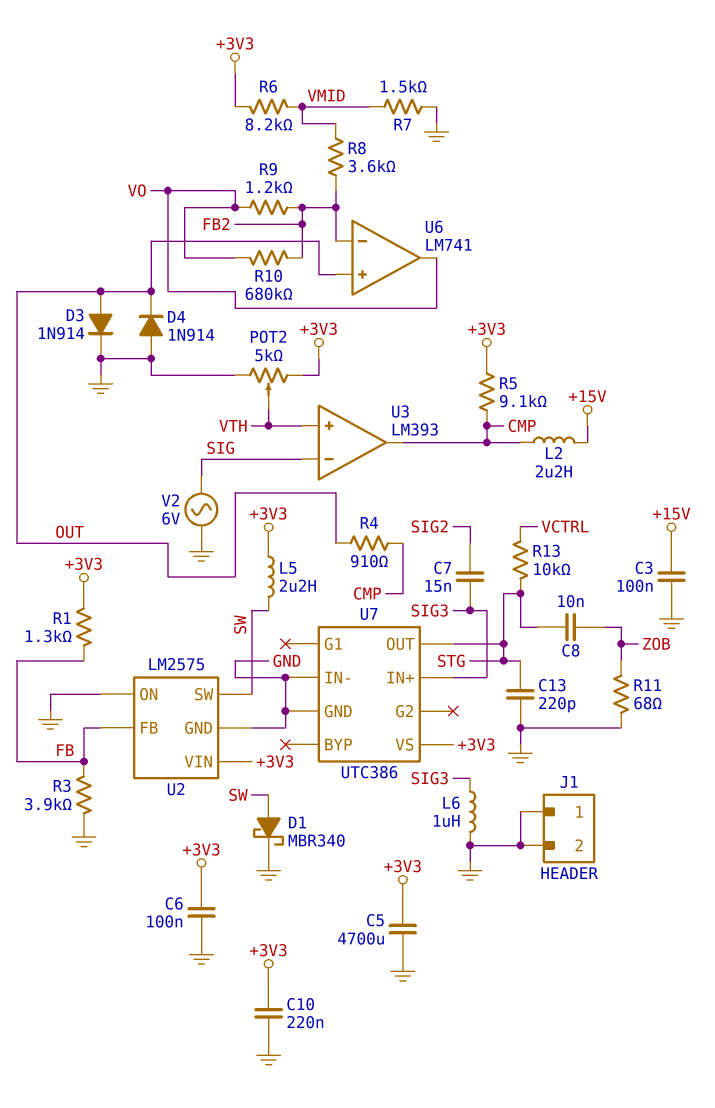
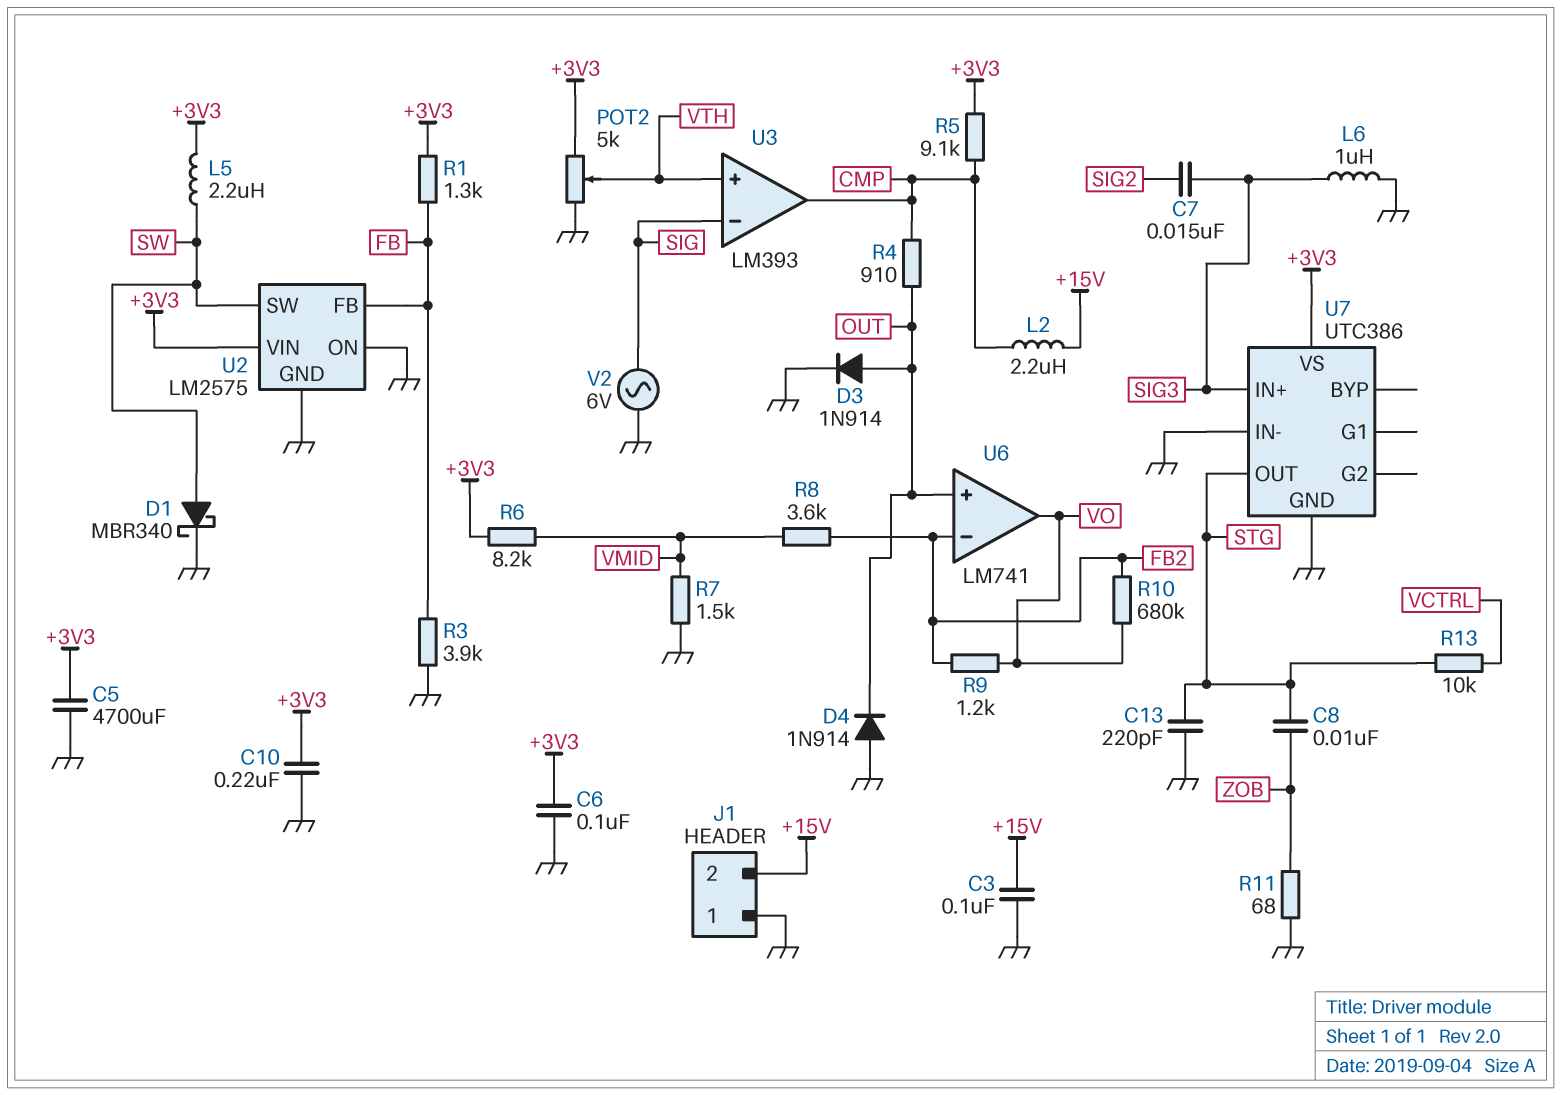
J1 pin 2: GND -> +15V

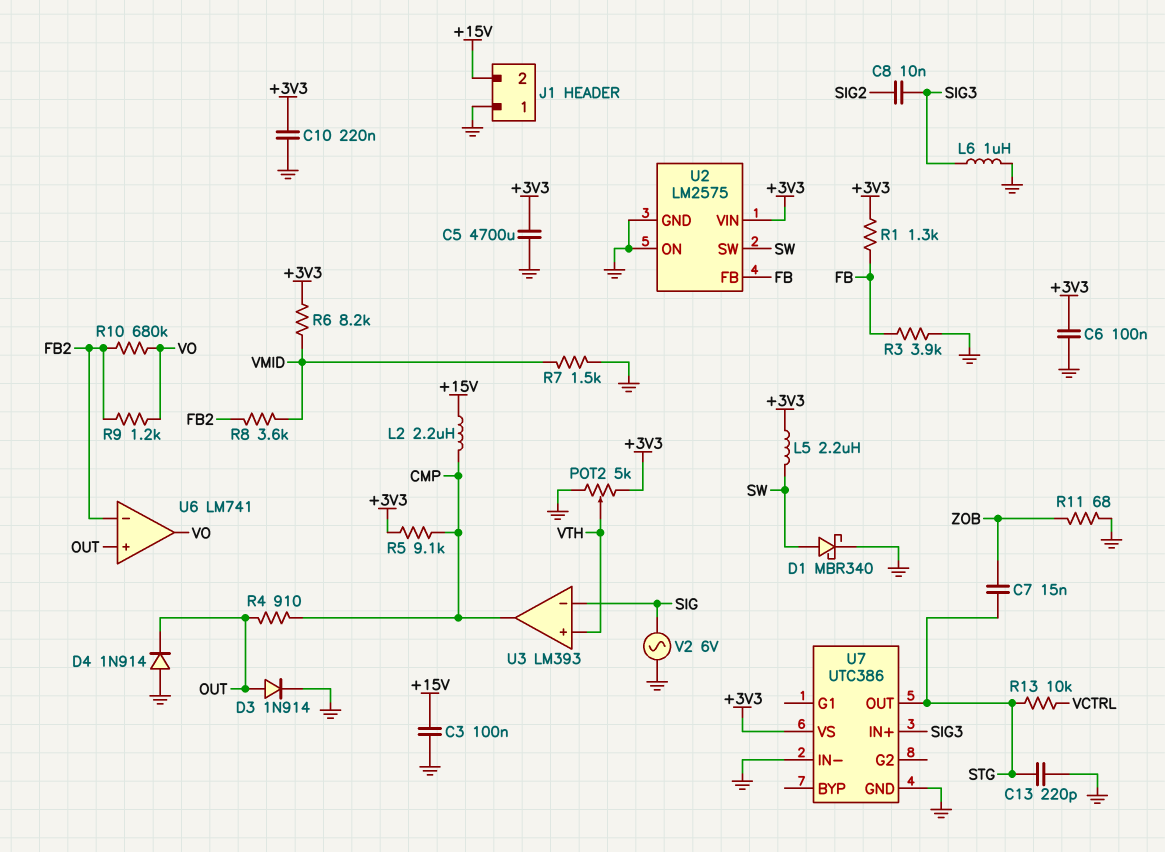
C7: 15nF (SIG2, SIG3) -> 15nF (STG, ZOB)
C8: 10nF (STG, ZOB) -> 10nF (SIG2, SIG3)

